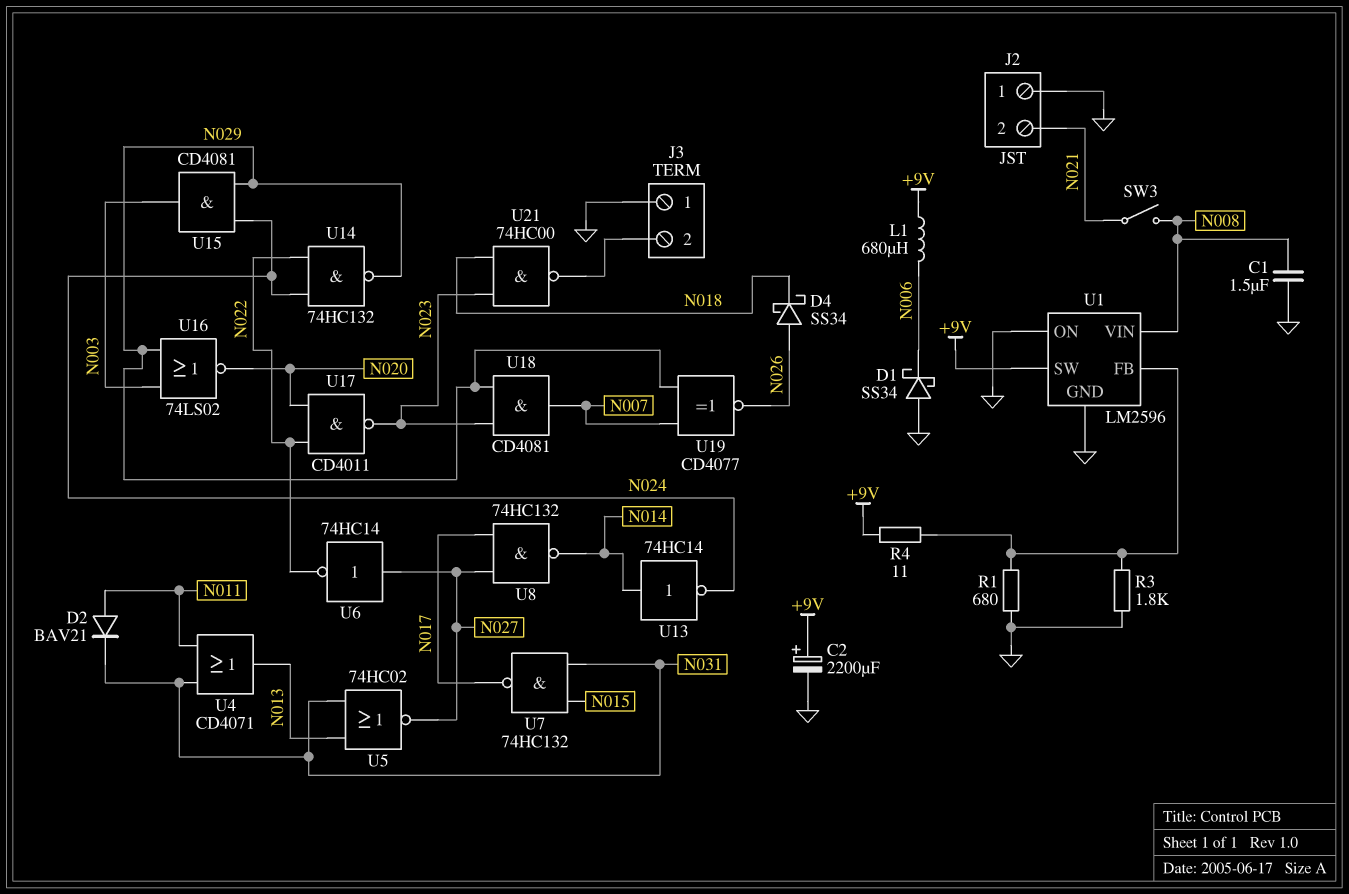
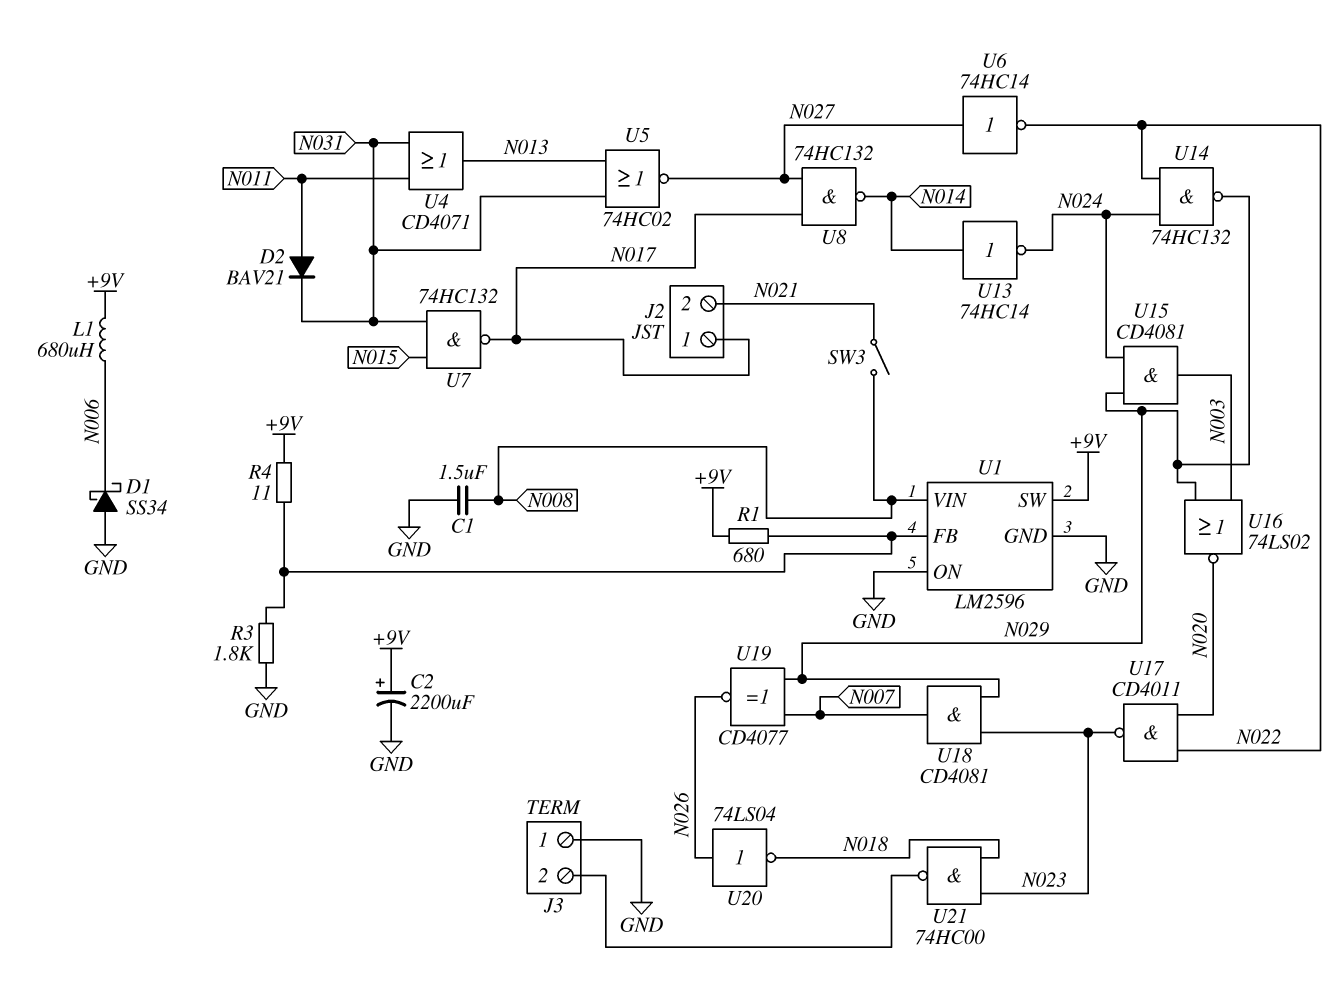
D4: schottky SS34 (A N026, K N018) -> none
J2 pin 1: GND -> N017
R1: 680 (GND, U1/FB) -> 680 (+9V, U1/FB)
U20: none -> NOT 74LS04 (in N026, out N018)

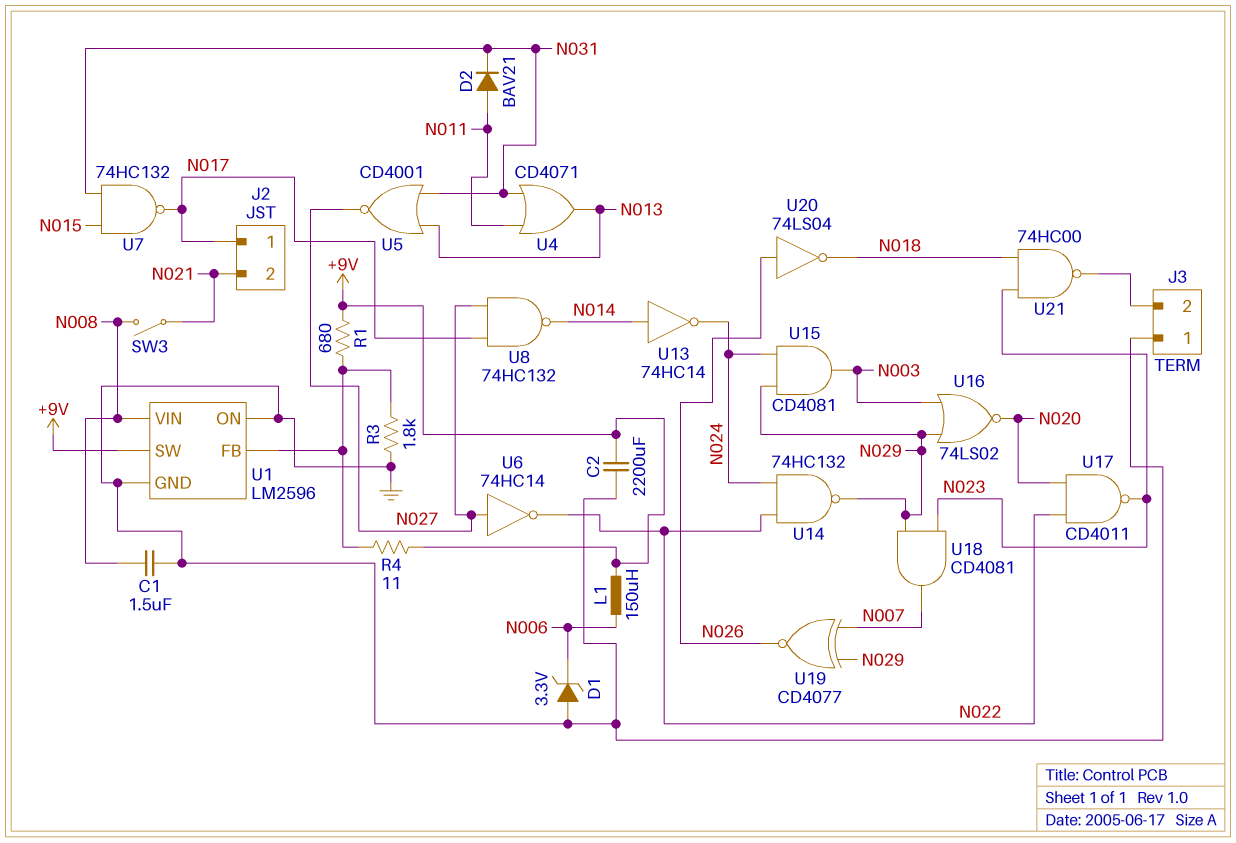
C2: 2200uF (plus +9V, minus GND) -> 2200uF (+9V, GND)
D1: schottky SS34 (A GND, K N006) -> zener 3.3V (A GND, K N006)
L1: 680uH (+9V, N006) -> 150uH (+9V, N006)
U5: NOR 74HC02 (in N013, in N031, out N027) -> NOR CD4001 (in N013, in N031, out N027)

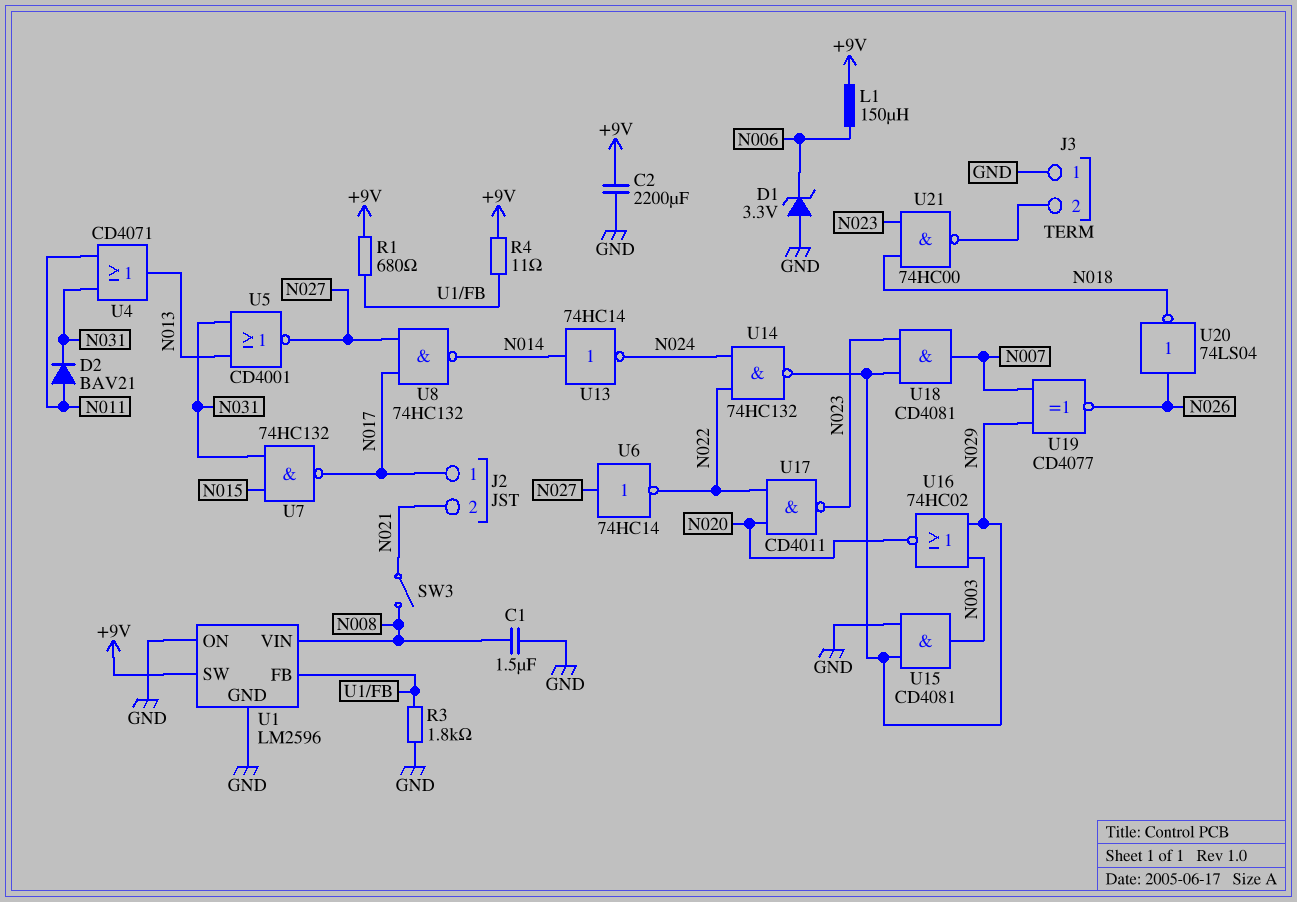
U15: AND CD4081 (in N024, in N029, out N003) -> AND CD4081 (in GND, in N029, out N003)
U16: NOR 74LS02 (in N003, in N029, out N020) -> NOR 74HC02 (in N003, in N029, out N020)

